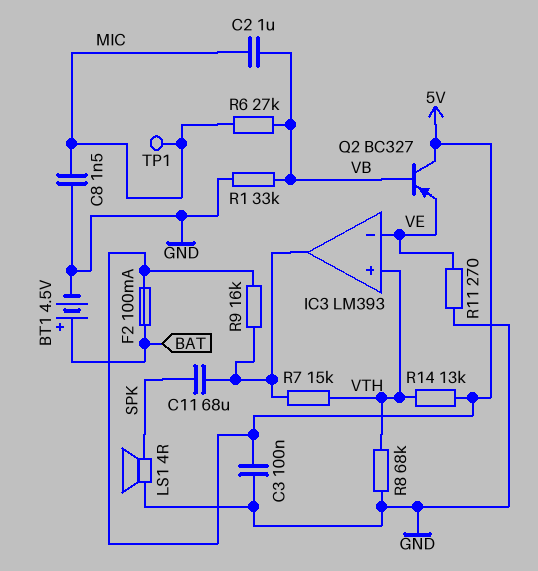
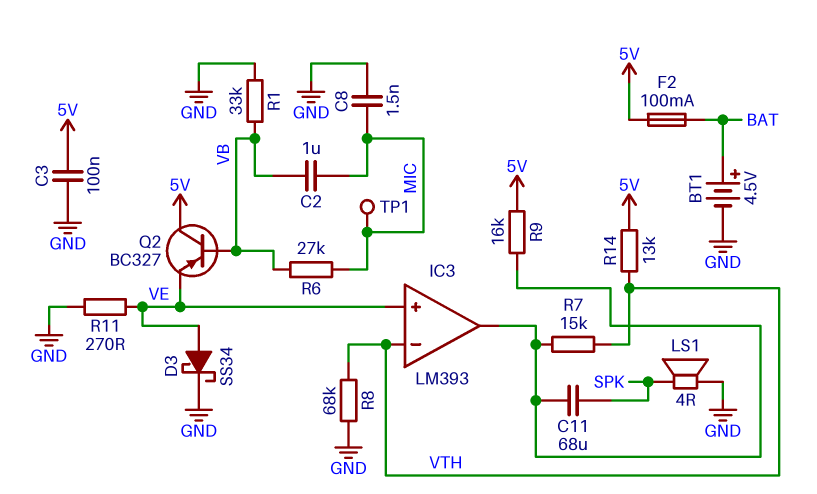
D3: none -> schottky SS34 (A VE, K GND)
IC3 pin in+: VTH -> VE
IC3 pin in-: VE -> VTH

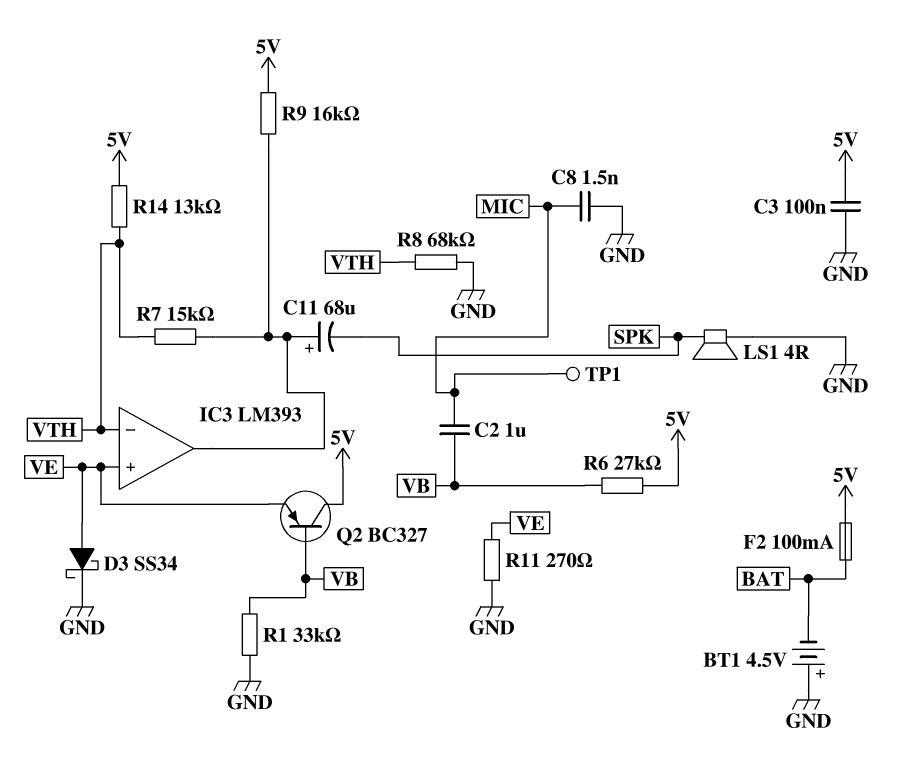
BT1: 4.5V (plus BAT, minus GND) -> 4.5V (plus GND, minus BAT)
C11: 68uF (IC3/out, SPK) -> 68uF (plus IC3/out, minus SPK)
R6: 27k (MIC, VB) -> 27k (5V, VB)

